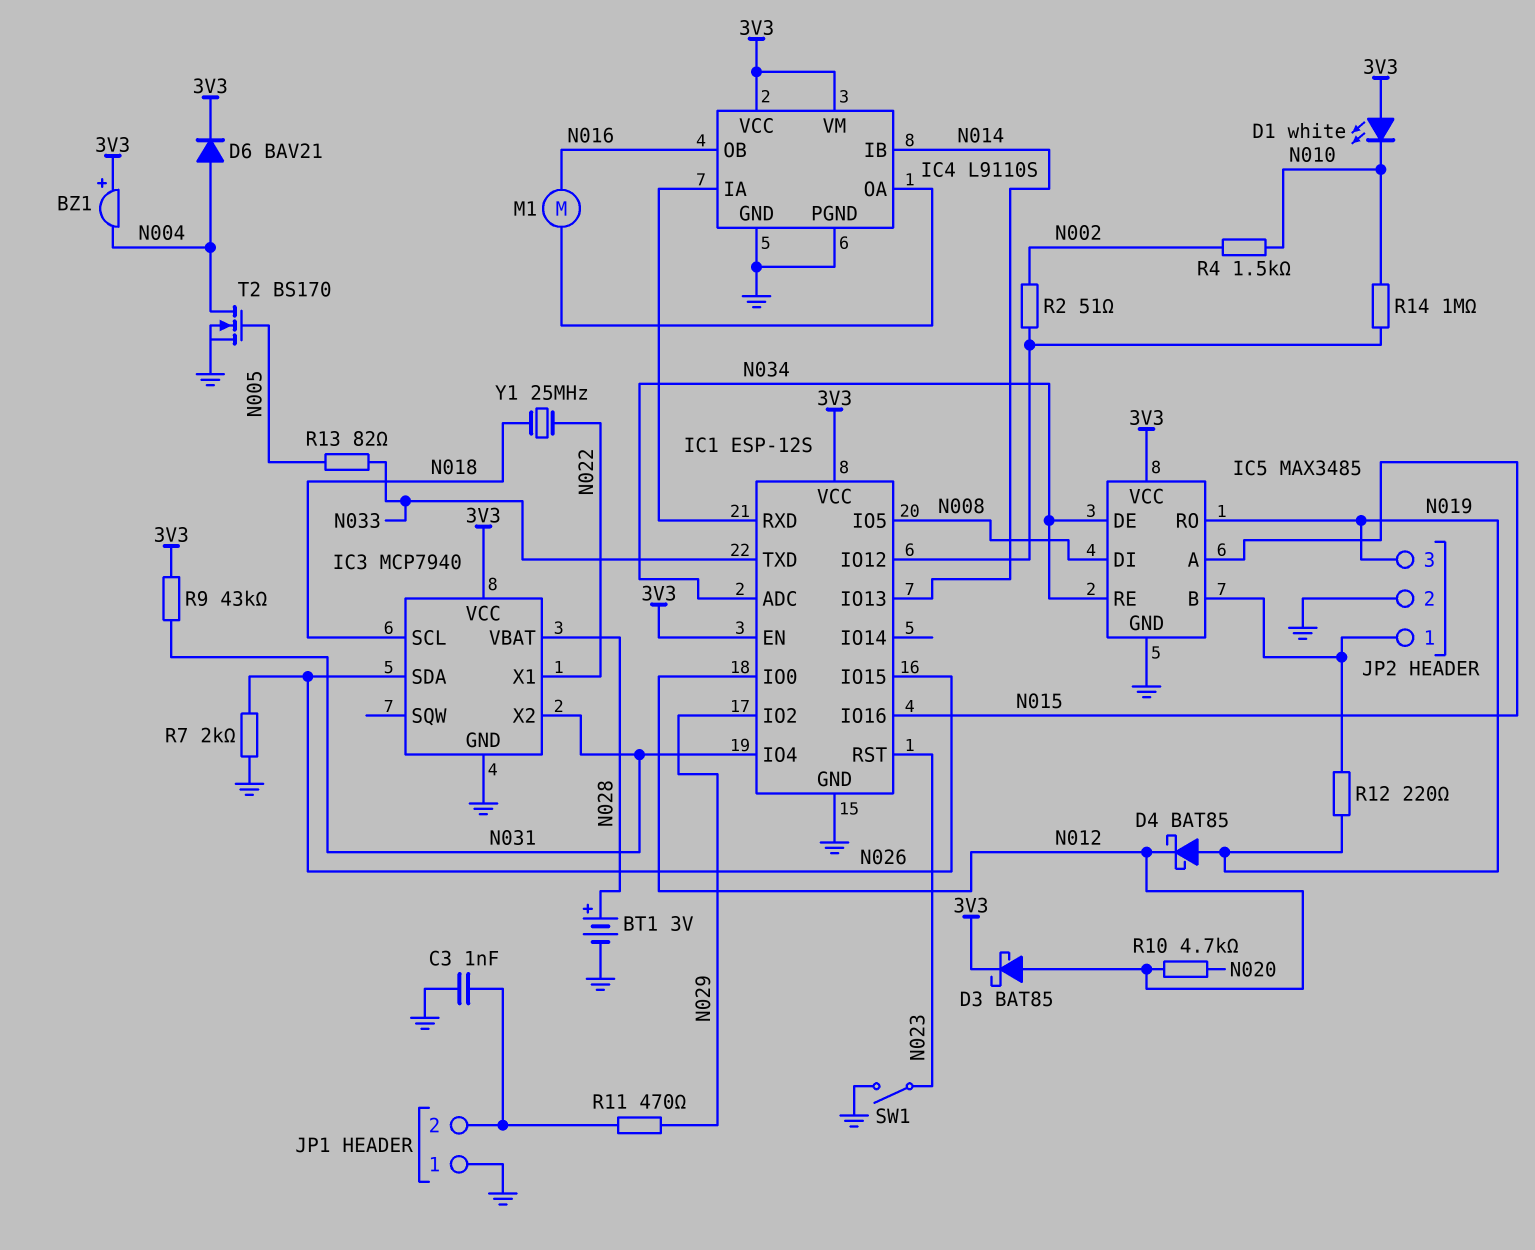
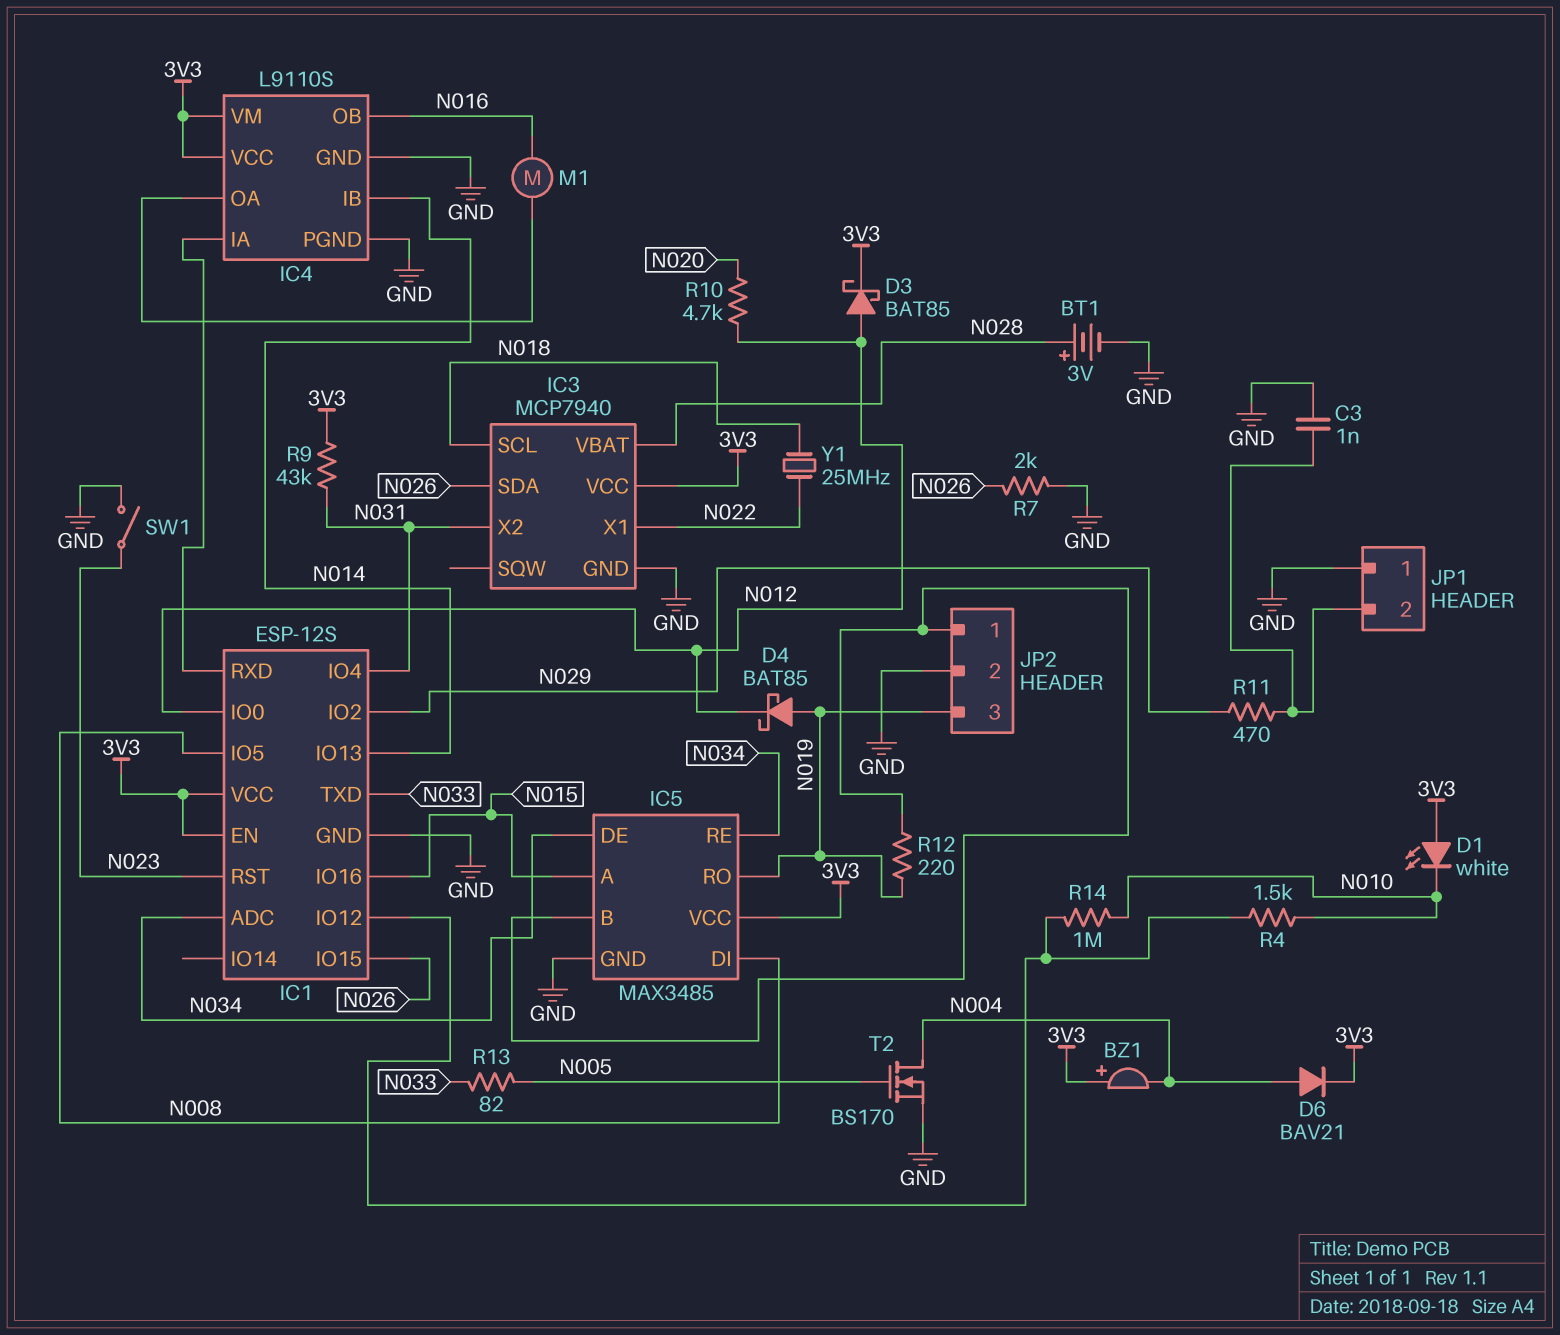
R2: 51 (IC1/IO12, N002) -> none
R4: 1.5k (N002, N010) -> 1.5k (IC1/IO12, N010)

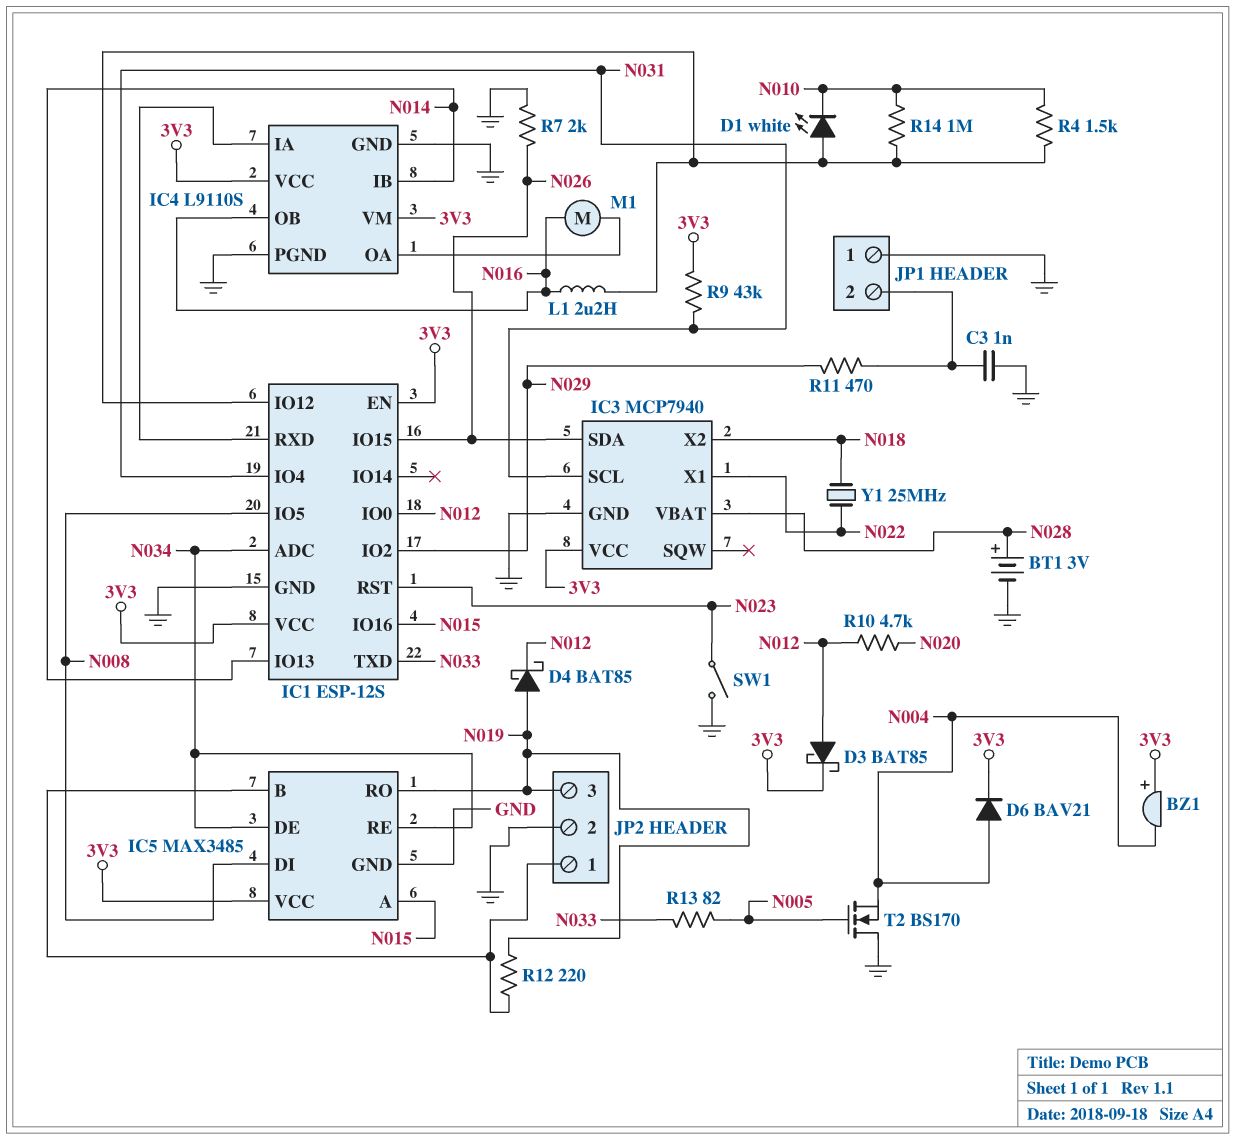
D1: LED white (A 3V3, K N010) -> LED white (A IC1/IO12, K N010)
IC3 pin SCL: N018 -> N031
IC3 pin X2: N031 -> N018
L1: none -> 2.2uH (IC1/IO12, N016)
T2: NMOS BS170 (G N005, D N004, S GND) -> NMOS BS170 (G N005, D GND, S N004)

